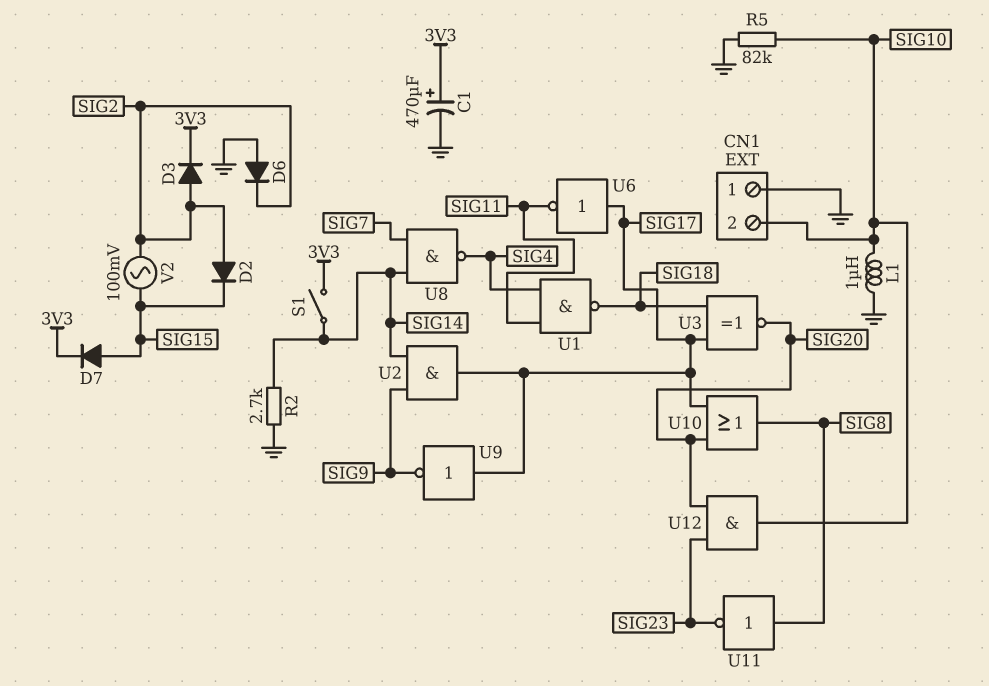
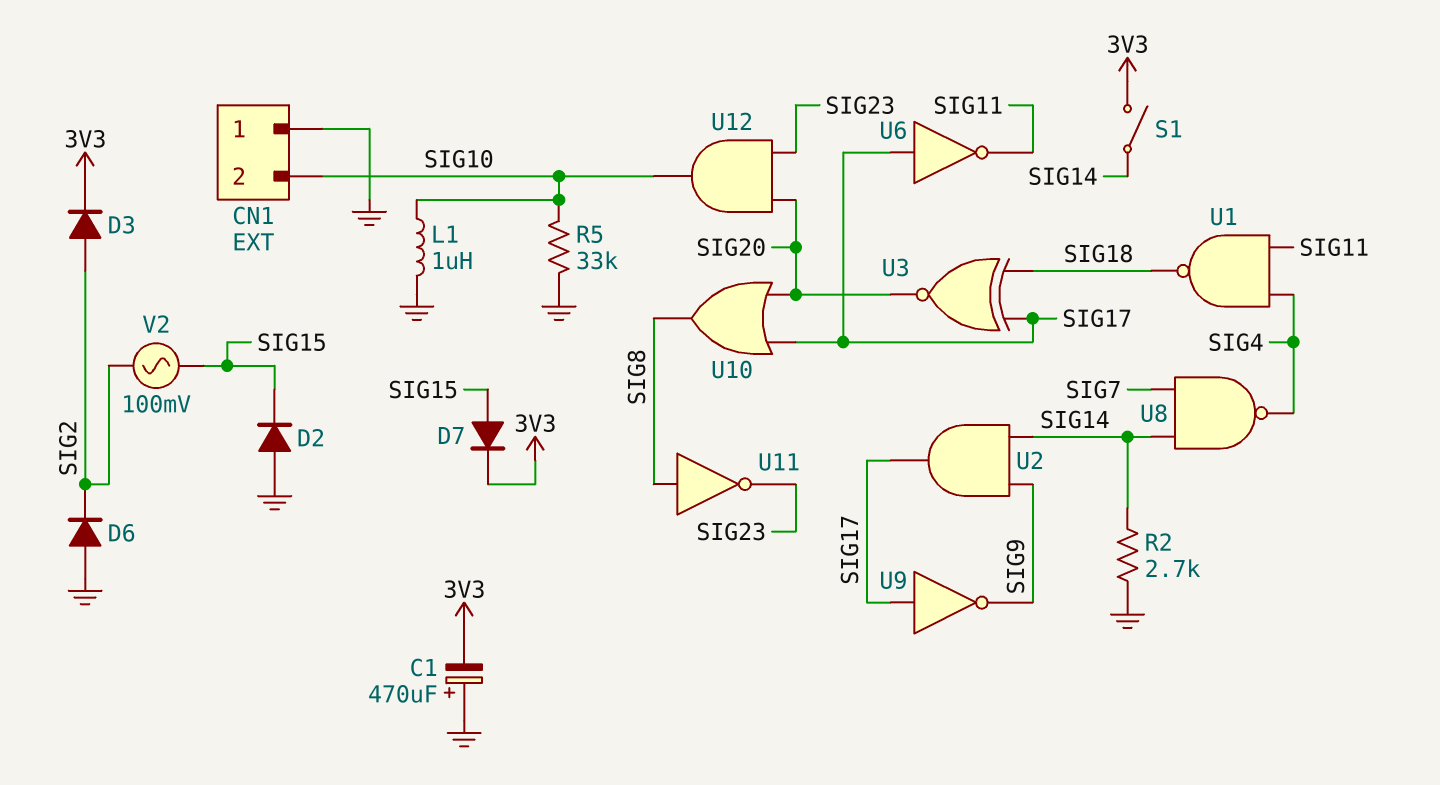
C1: 470uF (plus 3V3, minus GND) -> 470uF (plus GND, minus 3V3)
D2: diode (A SIG2, K SIG15) -> diode (A GND, K SIG15)
R5: 82k (GND, SIG10) -> 33k (GND, SIG10)

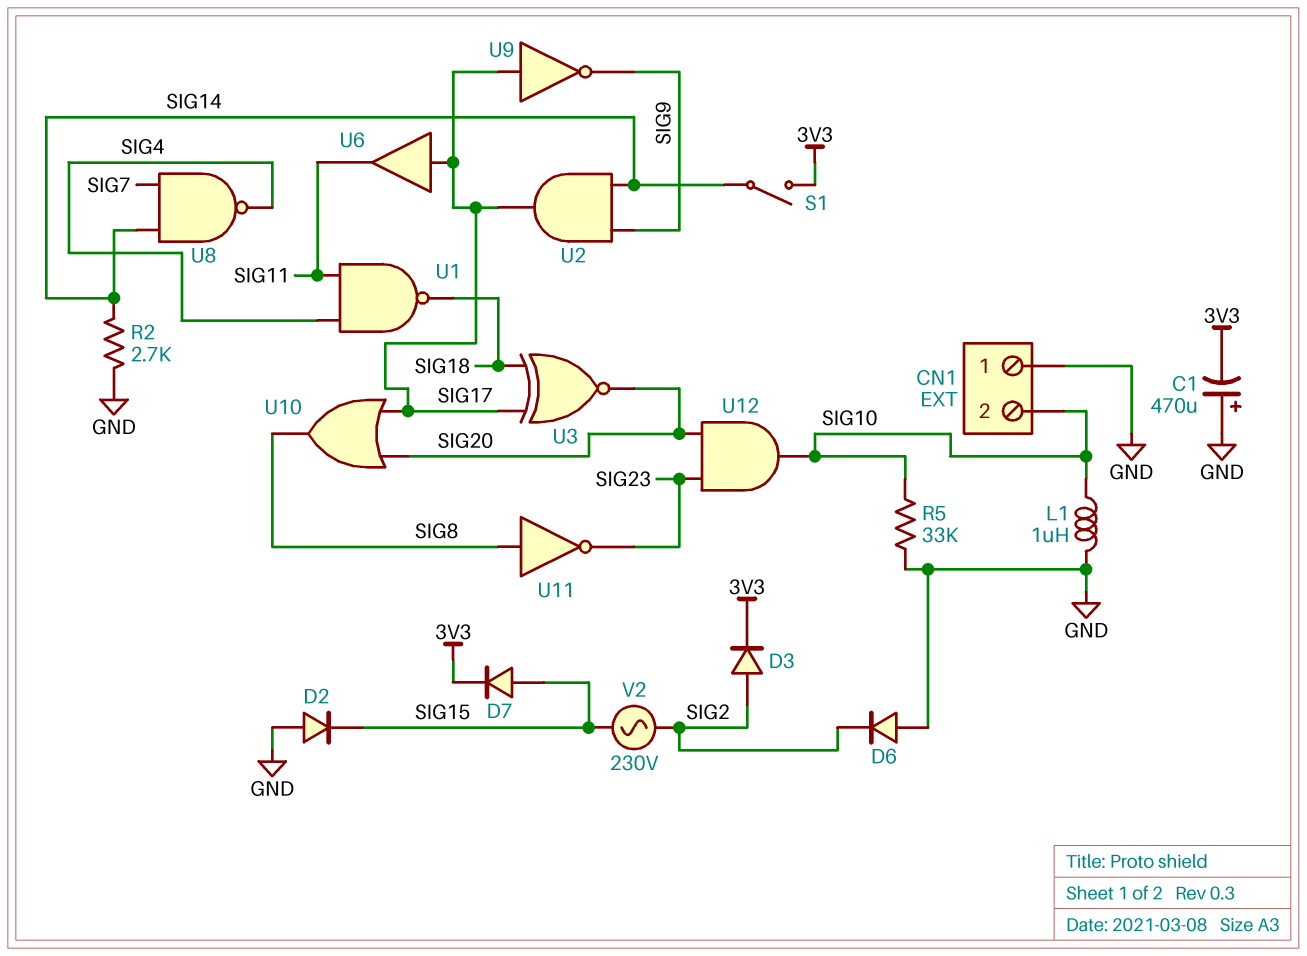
U6: NOT (in SIG17, out SIG11) -> buffer (in SIG17, out SIG11)
V2: AC 100mV (SIG2, SIG15) -> AC 230V (SIG2, SIG15)

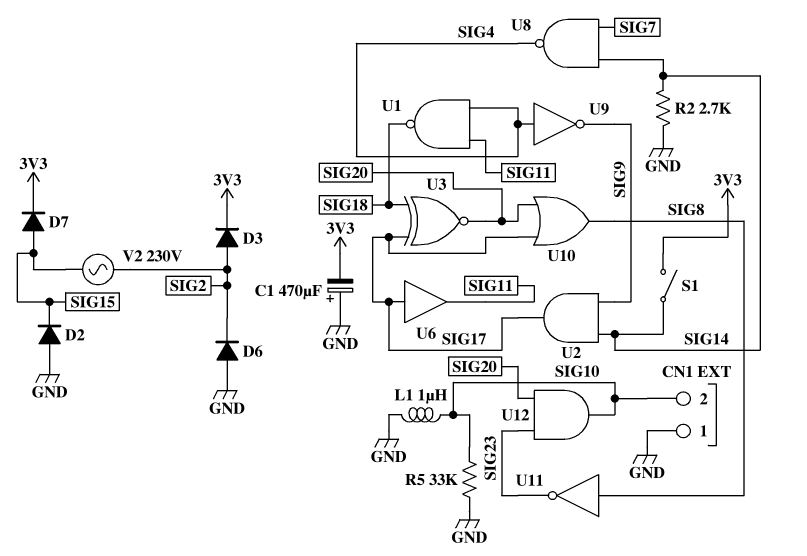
U9: NOT (in SIG17, out SIG9) -> NOT (in SIG4, out SIG9)

